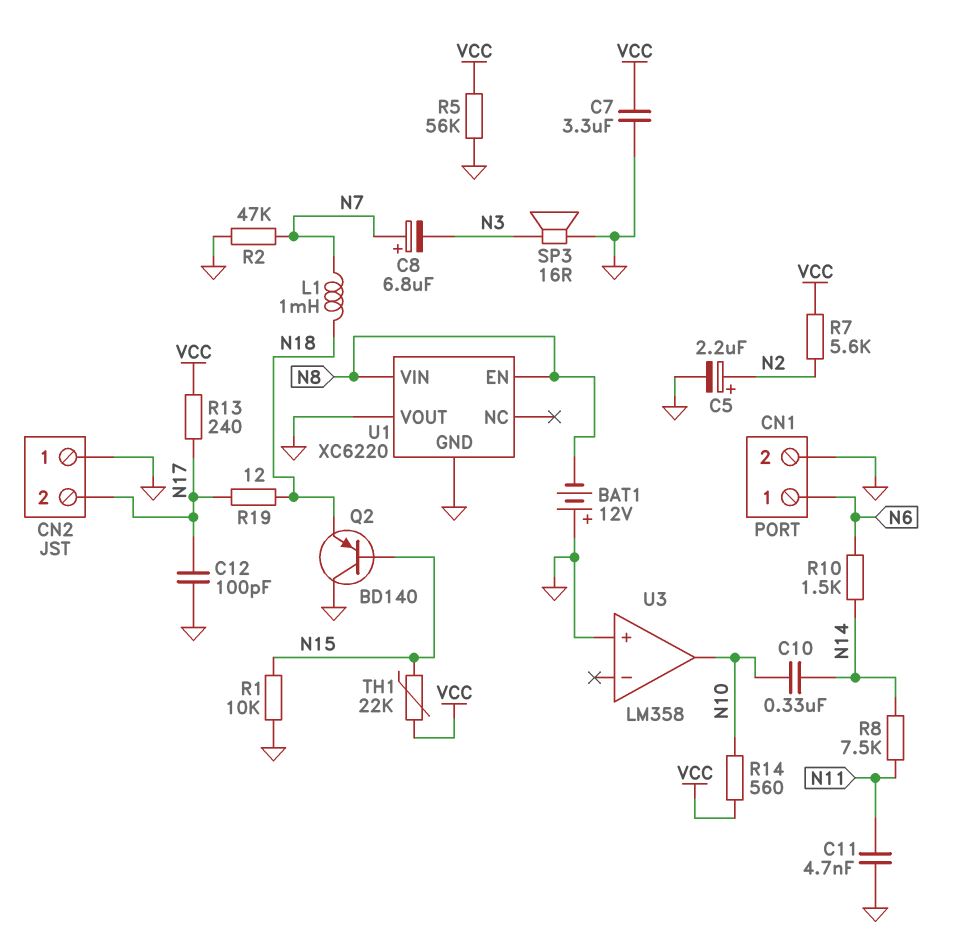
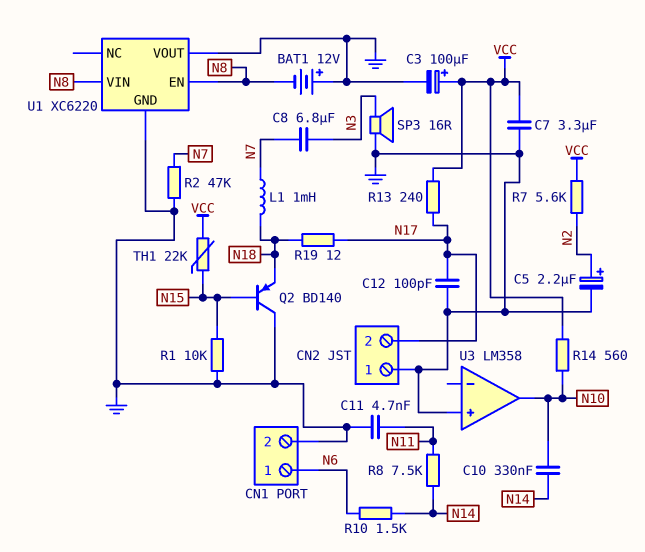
C3: none -> 100uF (plus VCC, minus GND)
C8: 6.8uF (plus N7, minus N3) -> 6.8uF (N3, N7)
R5: 56k (GND, VCC) -> none

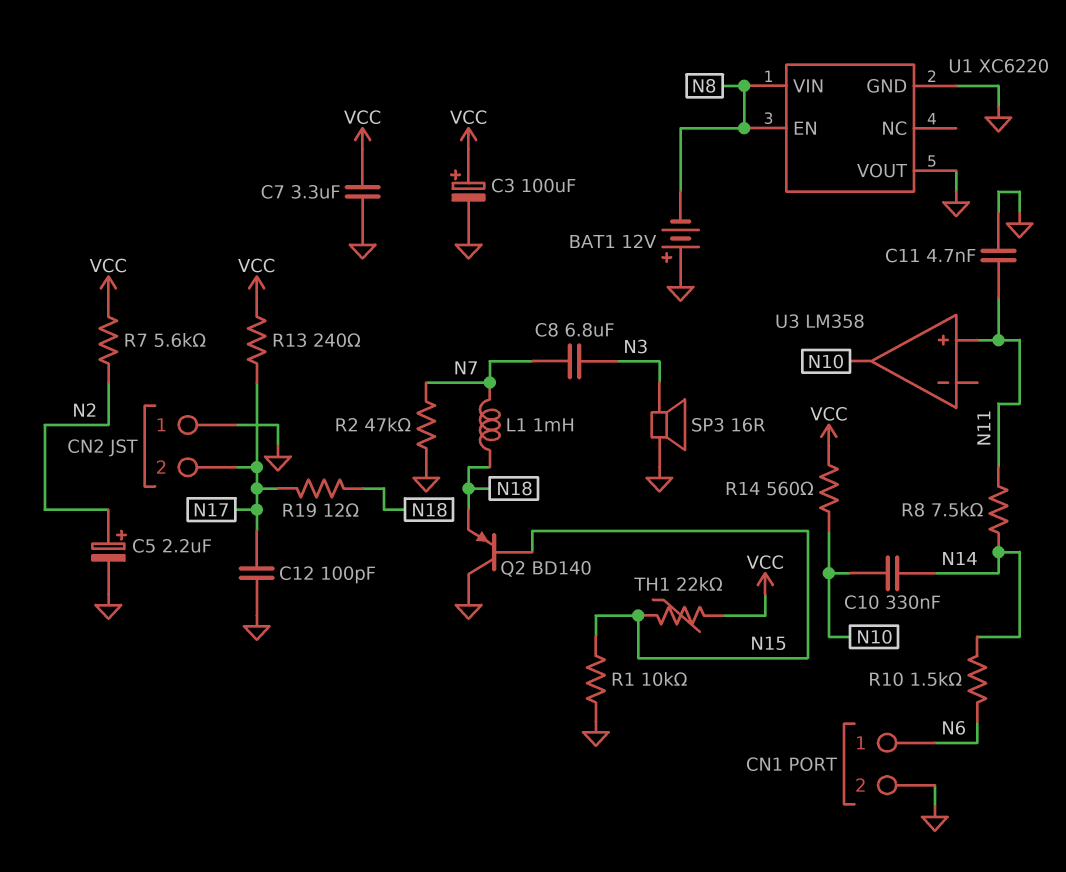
U3 pin in+: GND -> N11

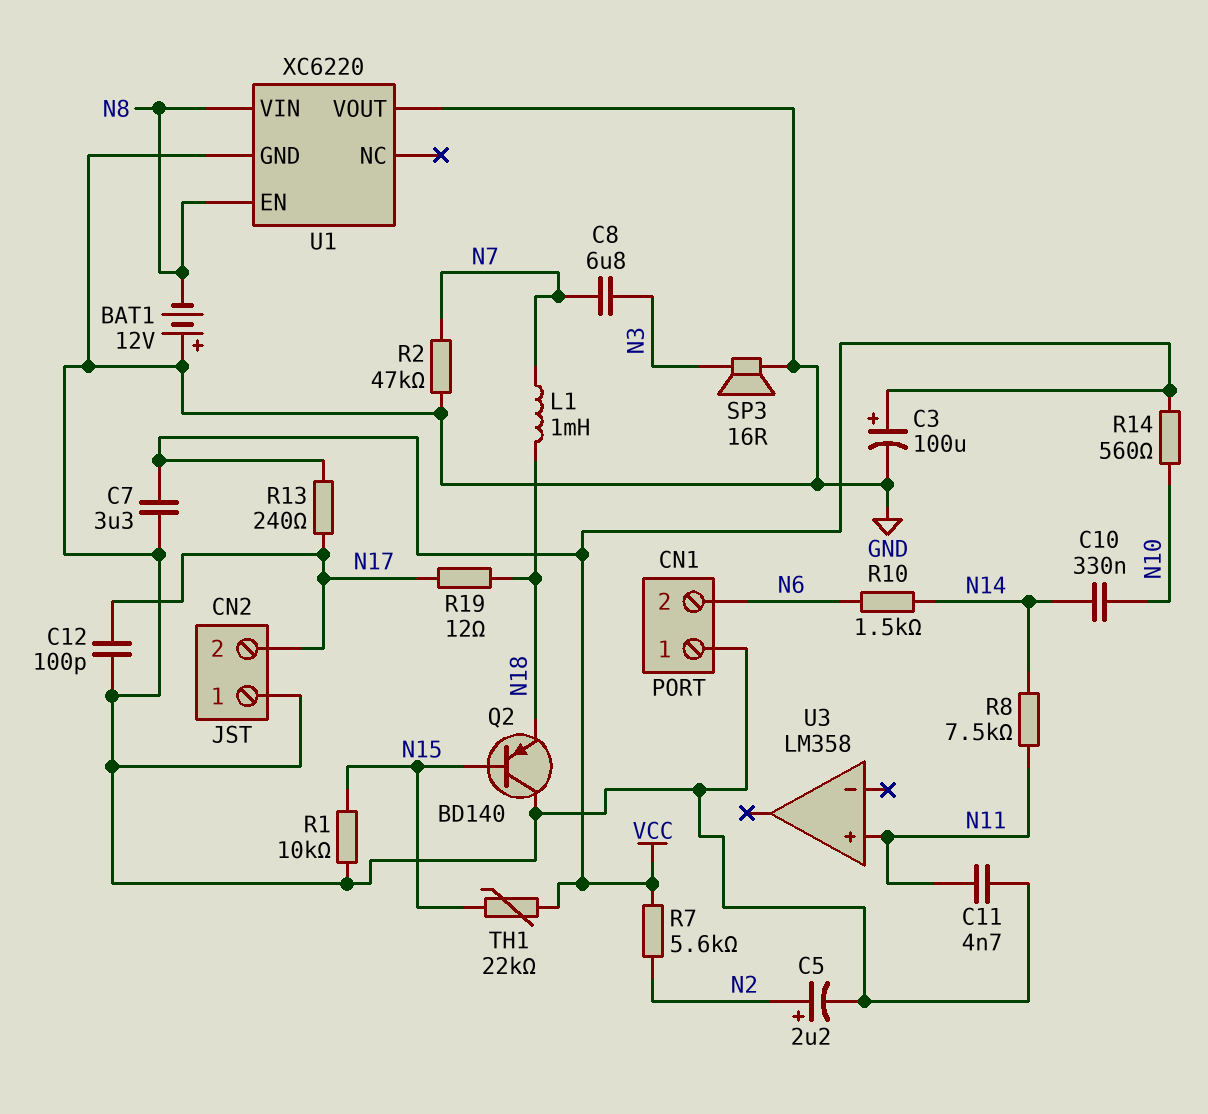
CN1 pin 1: N6 -> GND
CN1 pin 2: GND -> N6
U3 pin out: N10 -> none

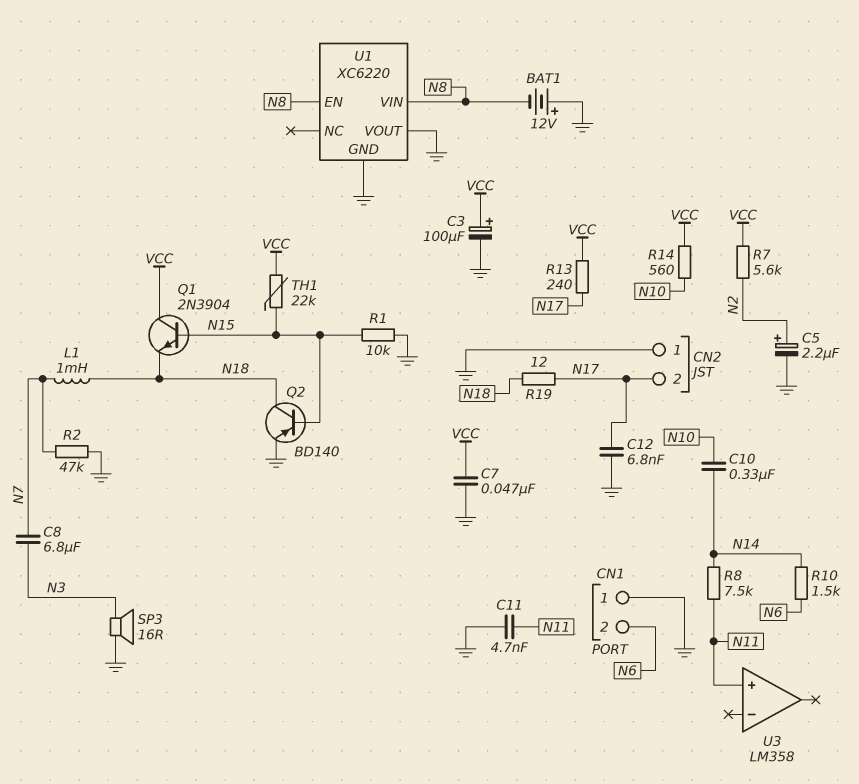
C7: 3.3uF (GND, VCC) -> 47nF (GND, VCC)
C12: 100pF (GND, N17) -> 6.8nF (GND, N17)
Q1: none -> NPN 2N3904 (B N15, C VCC, E N18)
Q2: PNP BD140 (B N15, C GND, E N18) -> PNP BD140 (B N15, C N18, E GND)

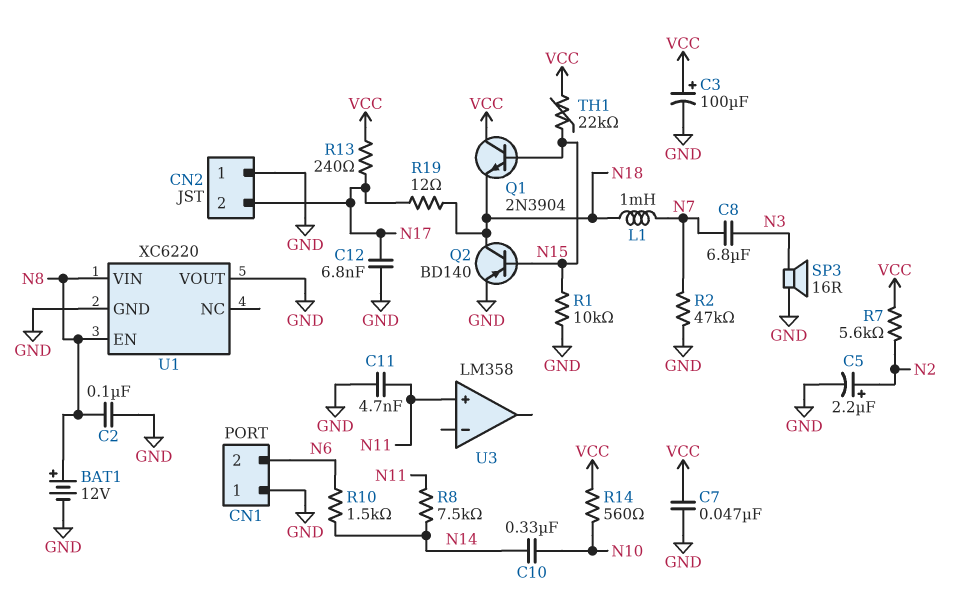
BAT1: 12V (plus GND, minus N8) -> 12V (plus N8, minus GND)
C2: none -> 100nF (GND, N8)

